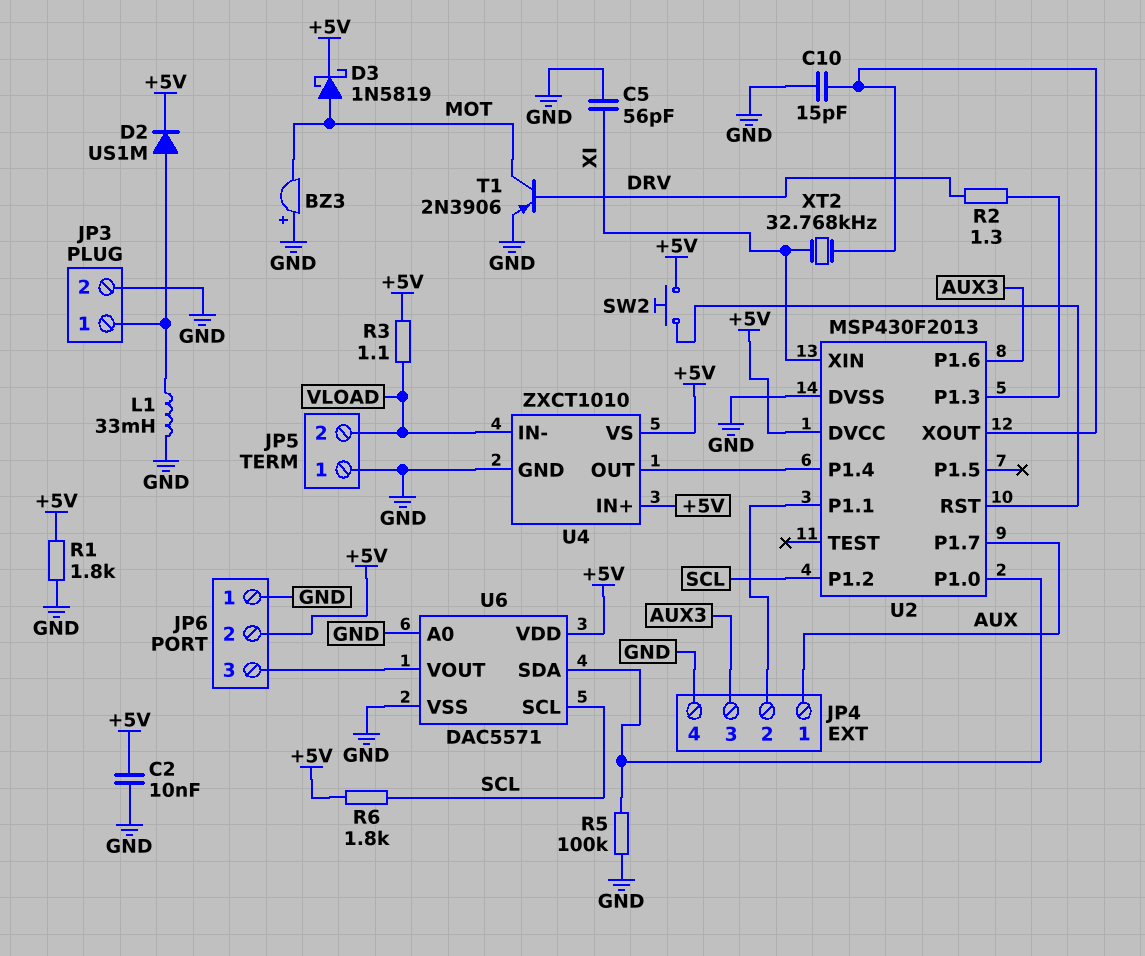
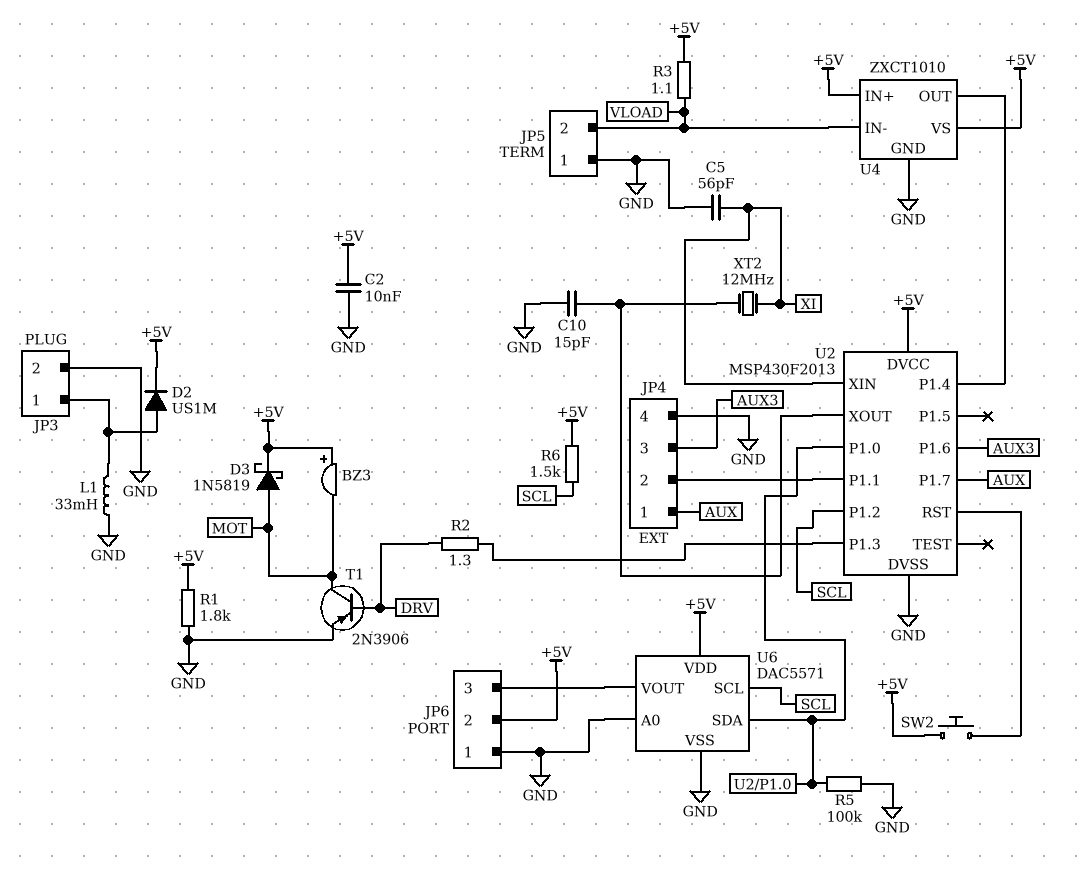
BZ3: buzzer (plus GND, minus MOT) -> buzzer (plus +5V, minus MOT)
R6: 1.8k (+5V, SCL) -> 1.5k (+5V, SCL)
XT2: 32.768kHz (U2/XOUT, XI) -> 12MHz (U2/XOUT, XI)

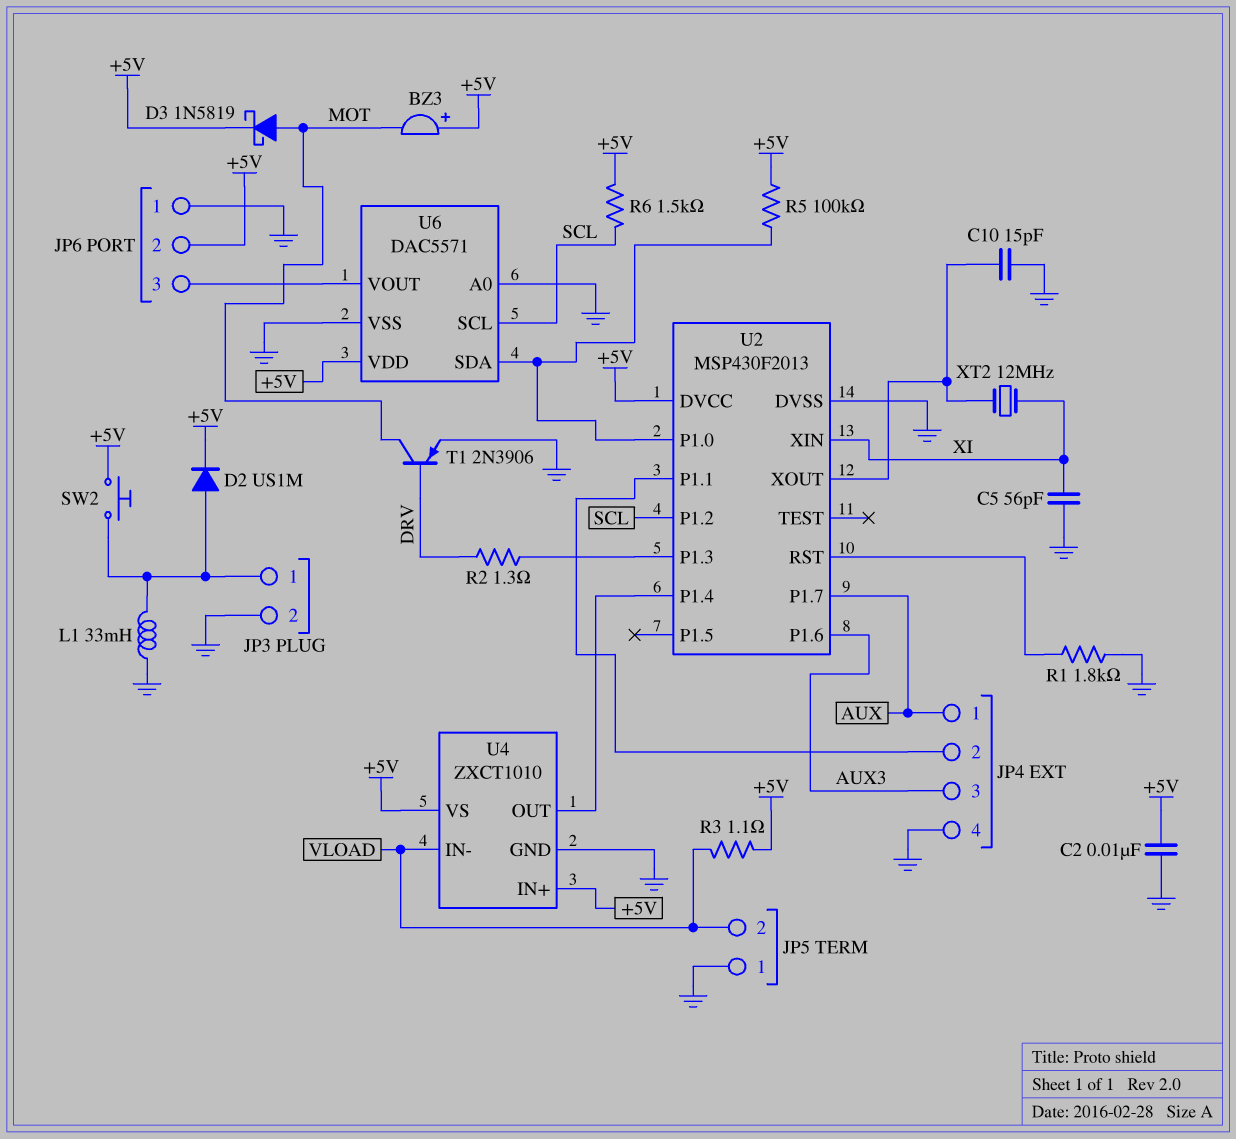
R1: 1.8k (+5V, GND) -> 1.8k (GND, U2/RST)
R5: 100k (GND, U2/P1.0) -> 100k (+5V, U2/P1.0)
SW2: button (+5V, U2/RST) -> button (+5V, JP3/1)

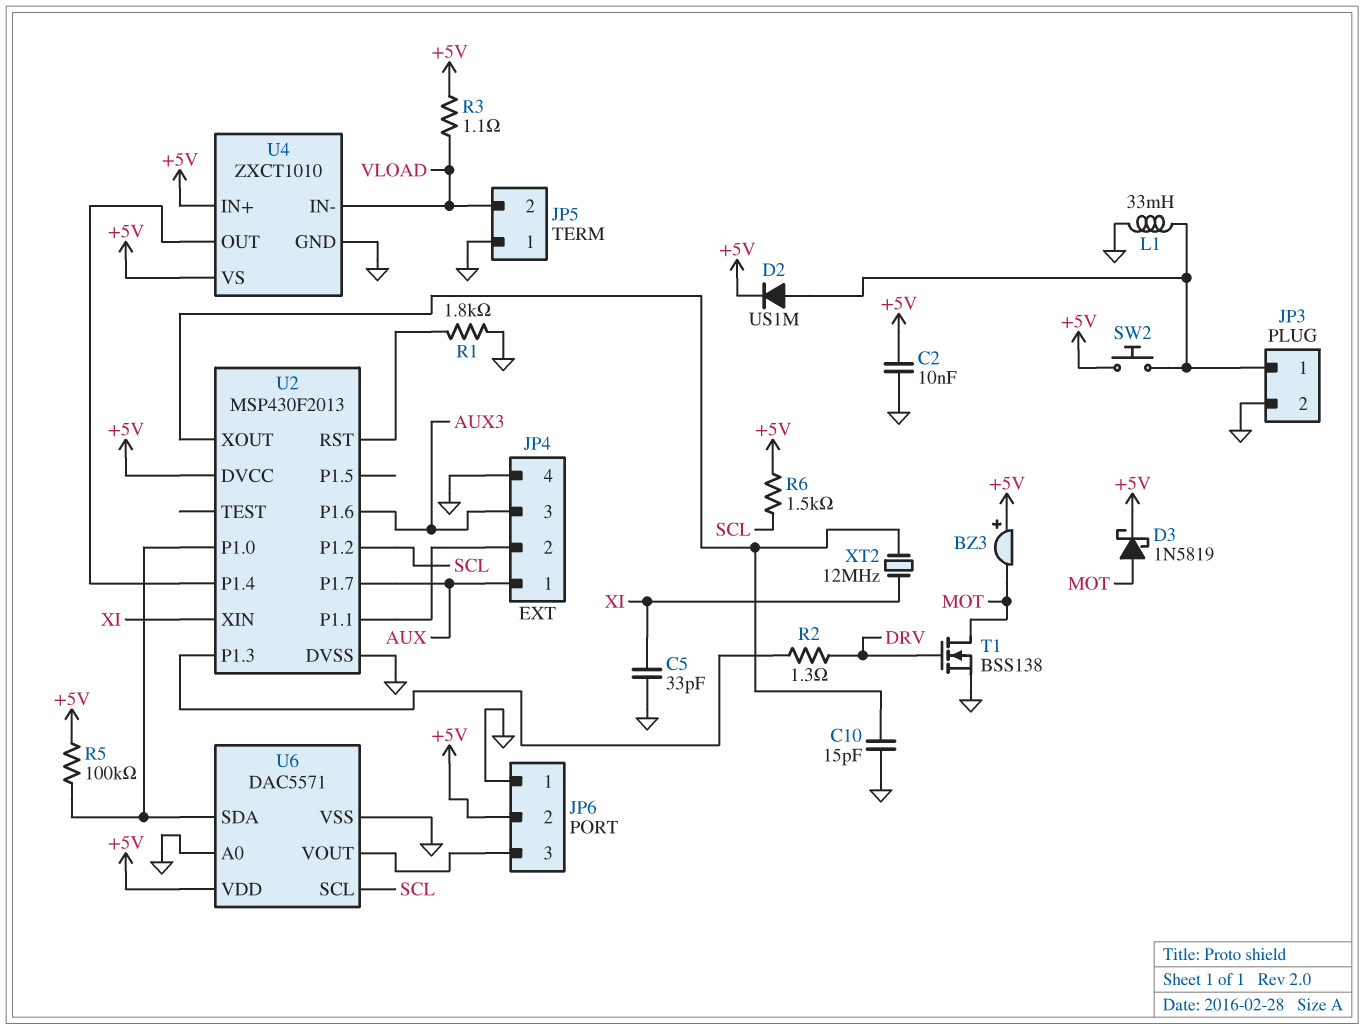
C5: 56pF (GND, XI) -> 33pF (GND, XI)
T1: PNP 2N3906 (B DRV, C MOT, E GND) -> NMOS BSS138 (G DRV, D MOT, S GND)

